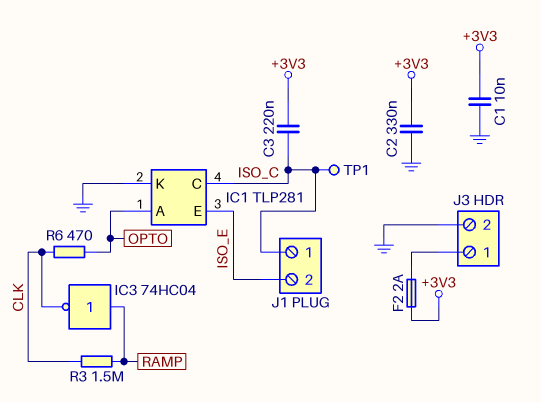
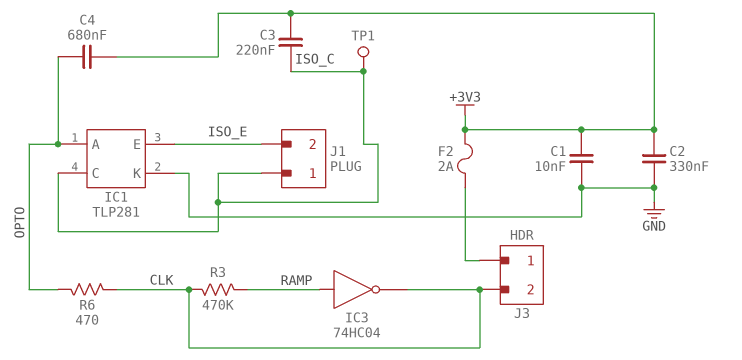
C4: none -> 680nF (+3V3, OPTO)
J3 pin 2: GND -> CLK
R3: 1.5M (CLK, RAMP) -> 470k (CLK, RAMP)

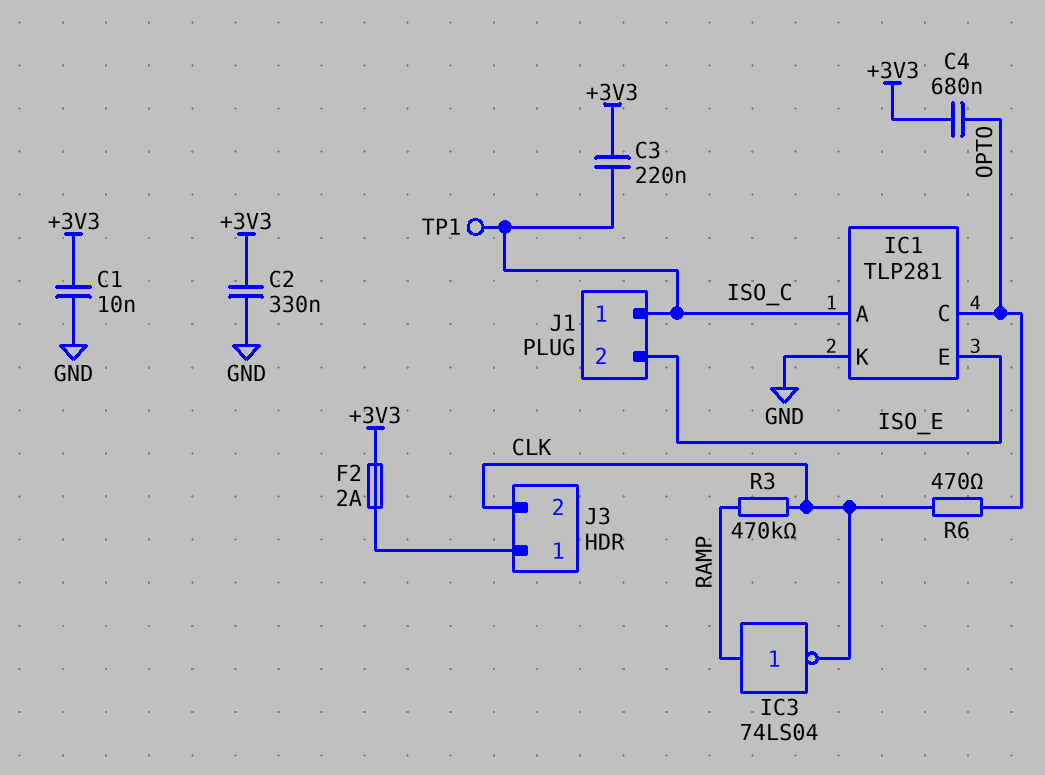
IC1 pin A: OPTO -> ISO_C
IC1 pin C: ISO_C -> OPTO
IC3: NOT 74HC04 (in RAMP, out CLK) -> NOT 74LS04 (in RAMP, out CLK)

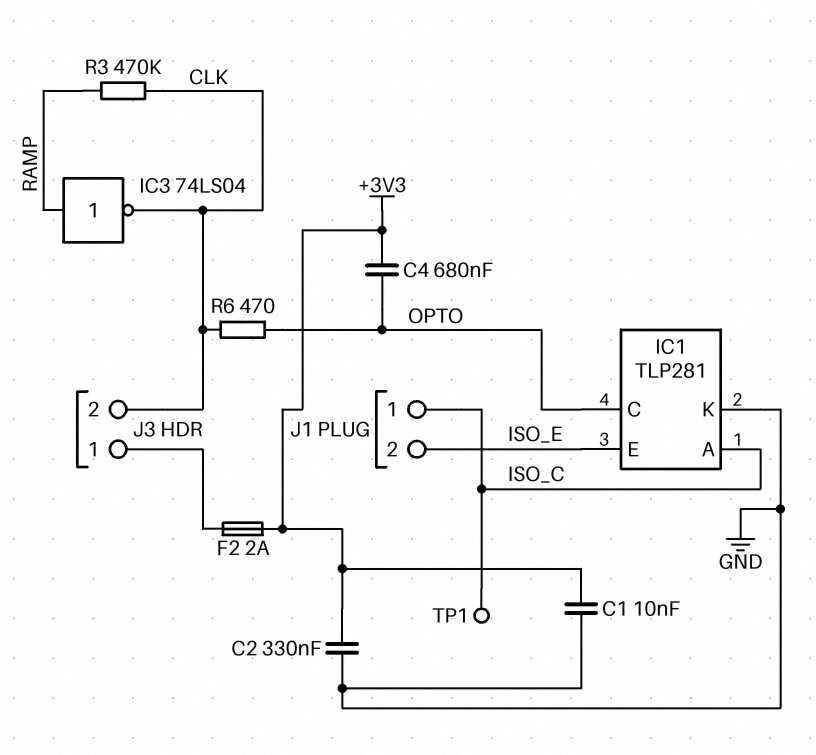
C3: 220nF (+3V3, ISO_C) -> none

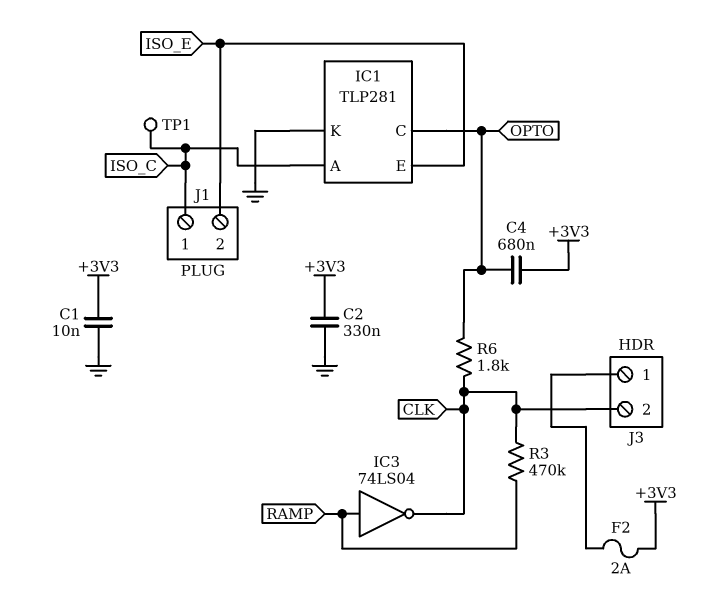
R6: 470 (CLK, OPTO) -> 1.8k (CLK, OPTO)

